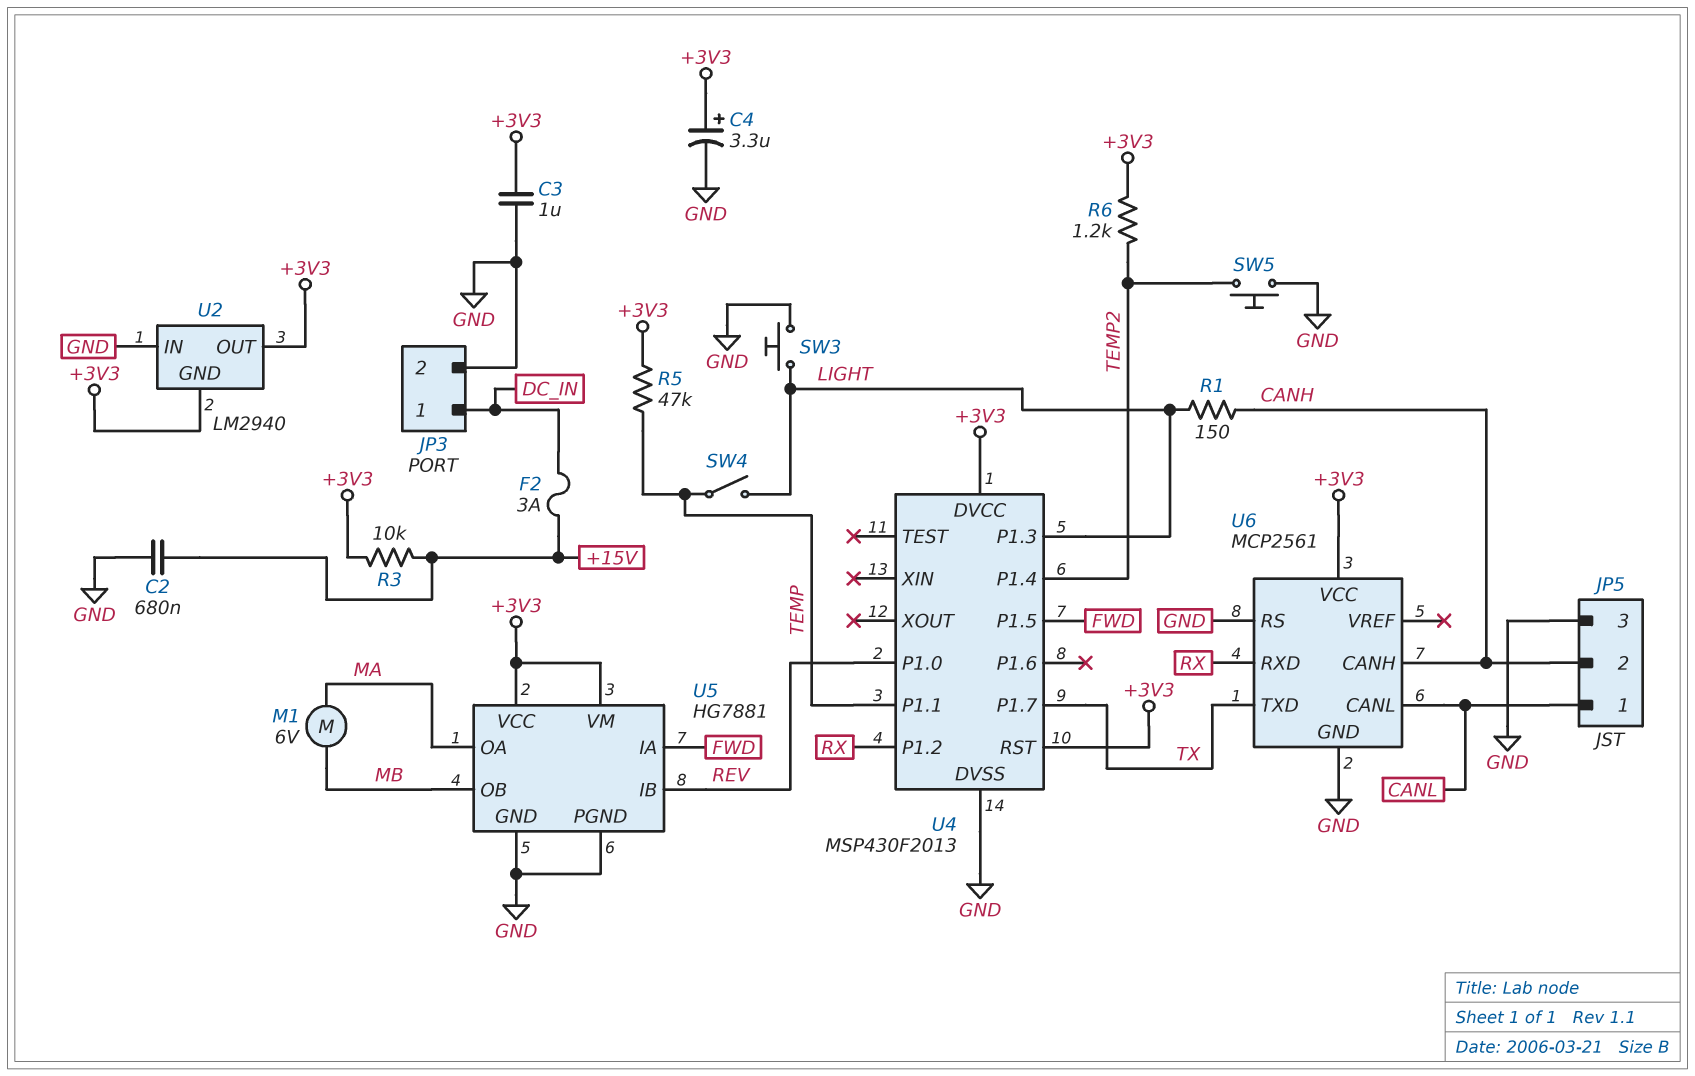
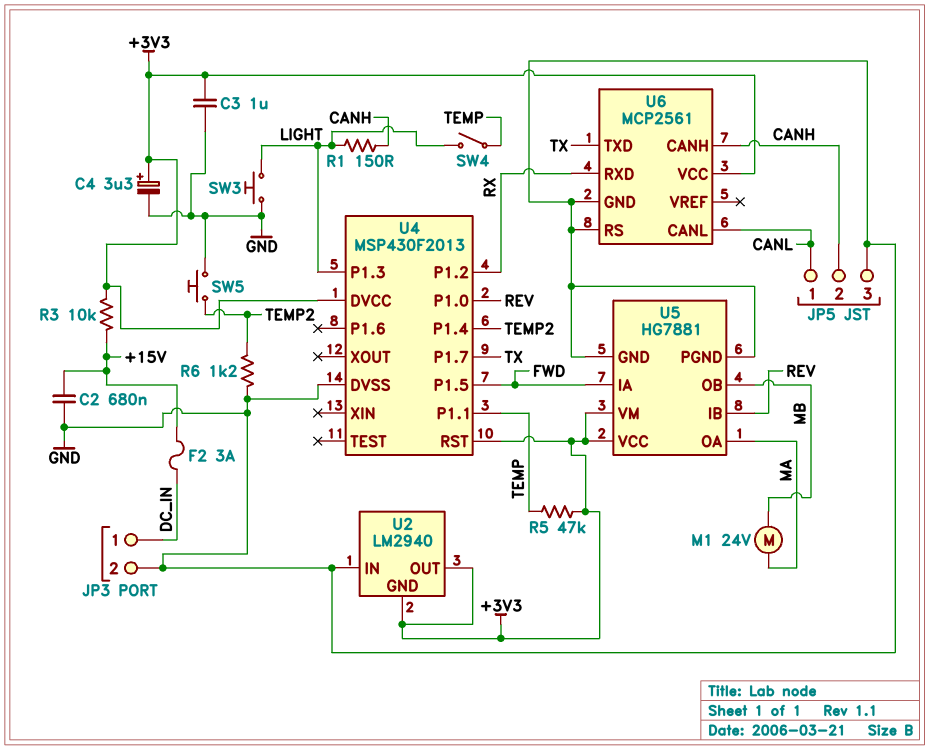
M1: motor 6V (MA, MB) -> motor 24V (MA, MB)
R6: 1.2k (+3V3, TEMP2) -> 1.2k (GND, TEMP2)

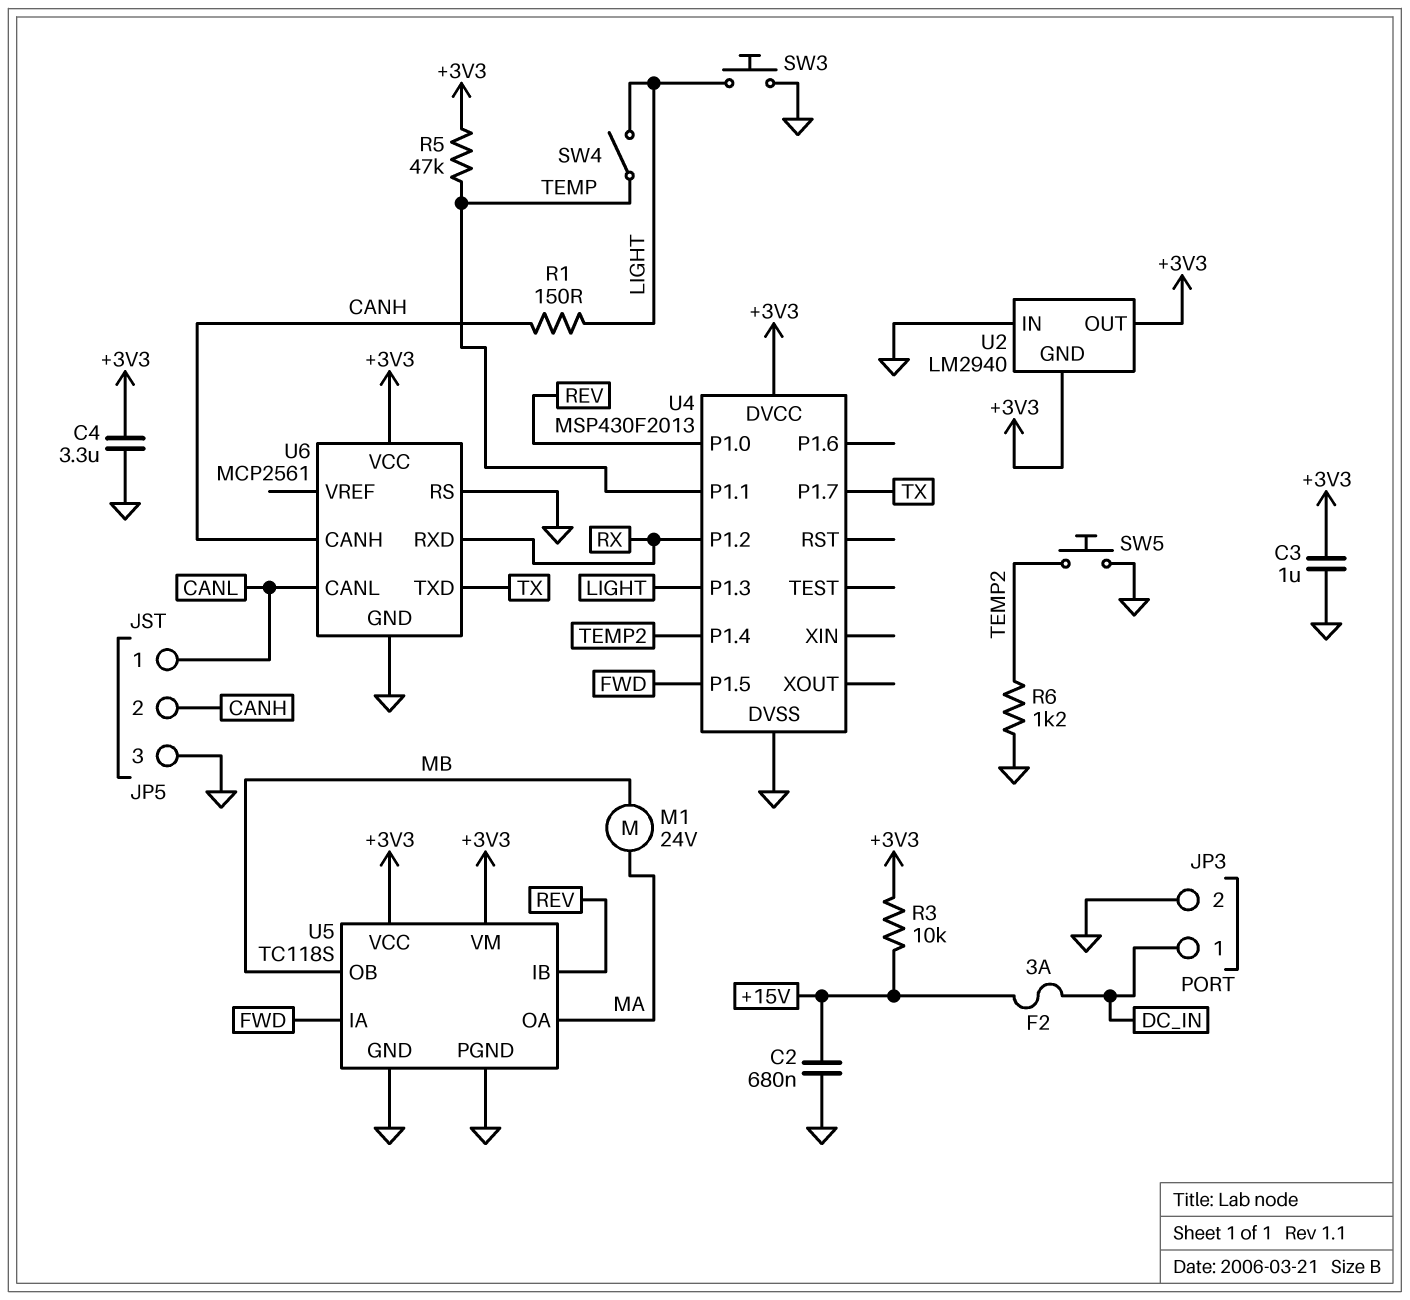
C4: 3.3uF (plus +3V3, minus GND) -> 3.3uF (+3V3, GND)
U4 pin RST: +3V3 -> none
U5: HG7881 -> TC118S

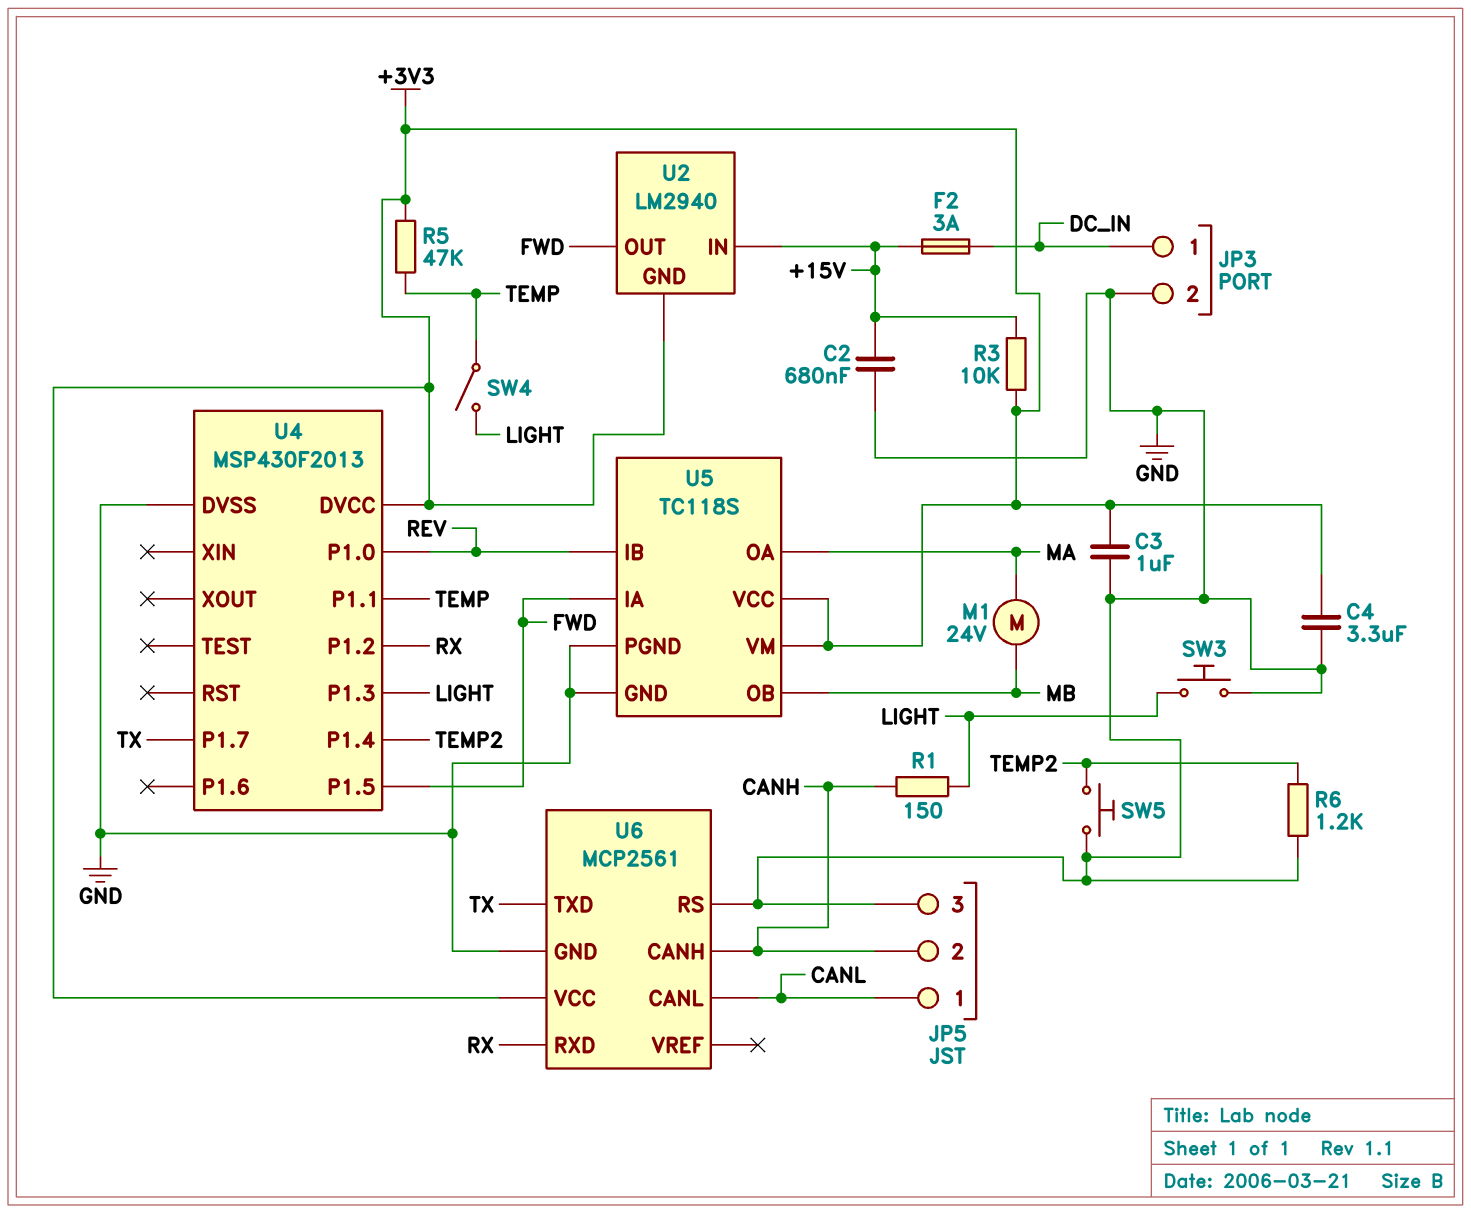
U2 pin IN: GND -> +15V
U2 pin OUT: +3V3 -> FWD

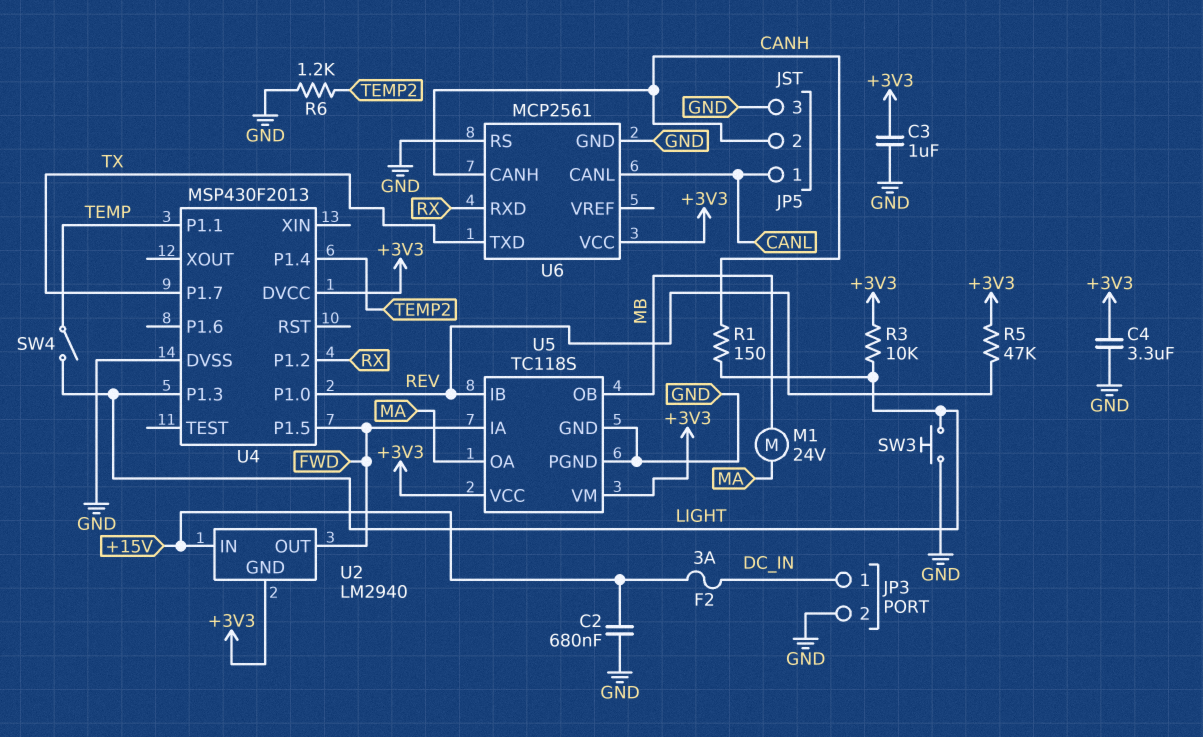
R3: 10k (+3V3, +15V) -> 10k (+3V3, LIGHT)
R5: 47k (+3V3, TEMP) -> 47k (+3V3, REV)
SW5: button (GND, TEMP2) -> none

